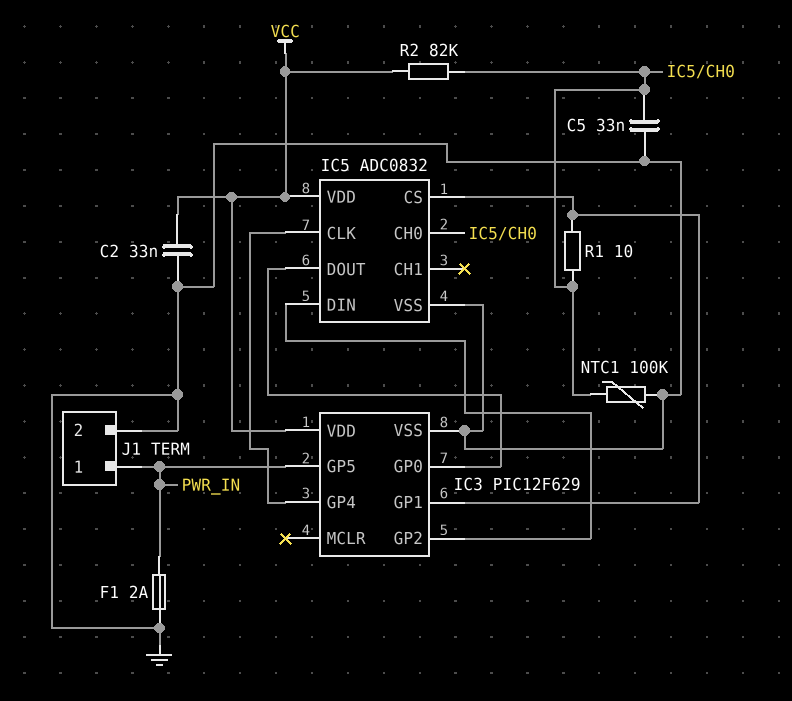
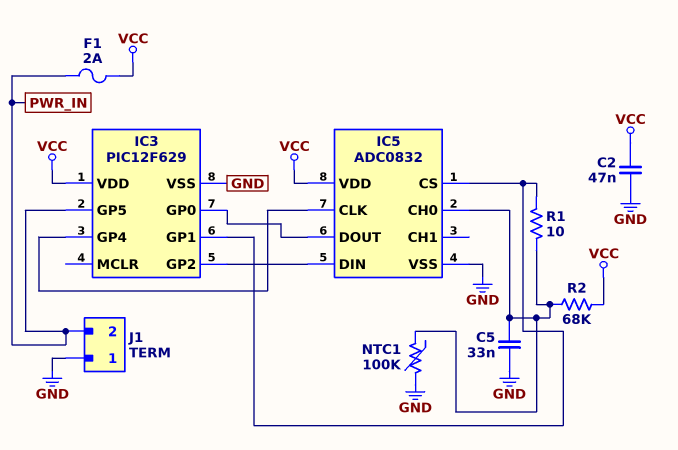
C2: 33nF (GND, VCC) -> 47nF (GND, VCC)
F1: 2A (GND, PWR_IN) -> 2A (PWR_IN, VCC)
J1 pin 1: PWR_IN -> GND
J1 pin 2: GND -> PWR_IN
R2: 82k (IC5/CH0, VCC) -> 68k (IC5/CH0, VCC)

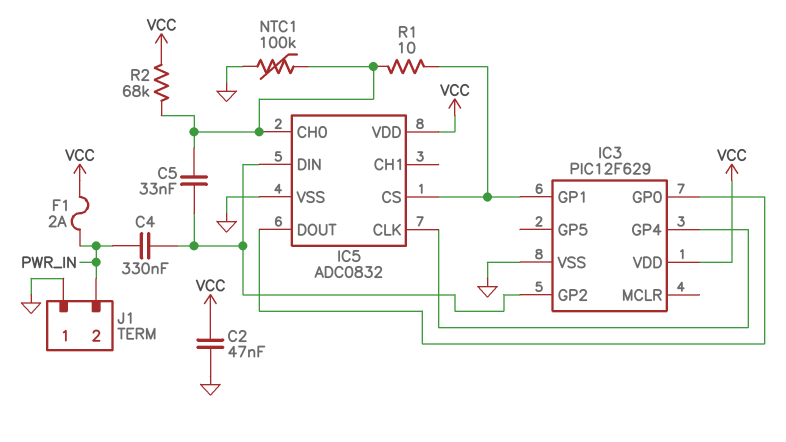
C4: none -> 330nF (IC3/GP2, PWR_IN)
C5: 33nF (GND, IC5/CH0) -> 33nF (IC3/GP2, IC5/CH0)
IC3 pin GP5: PWR_IN -> none

